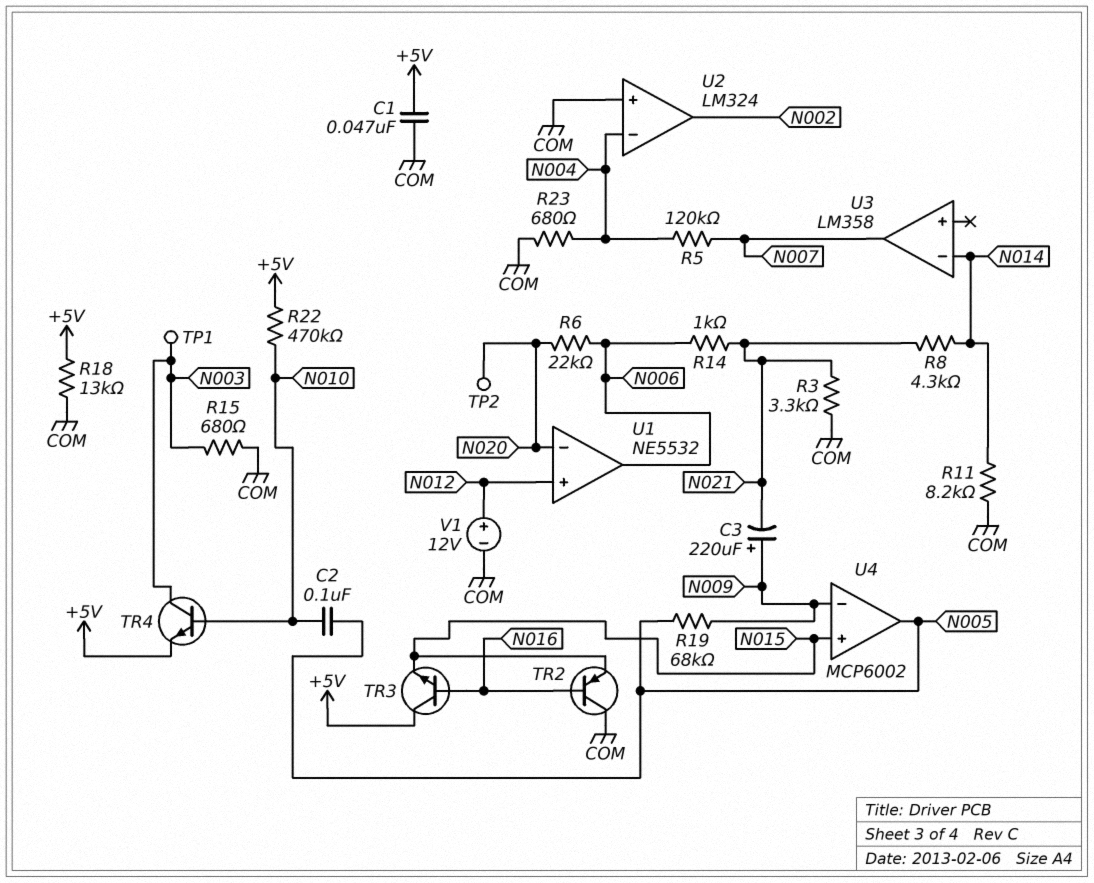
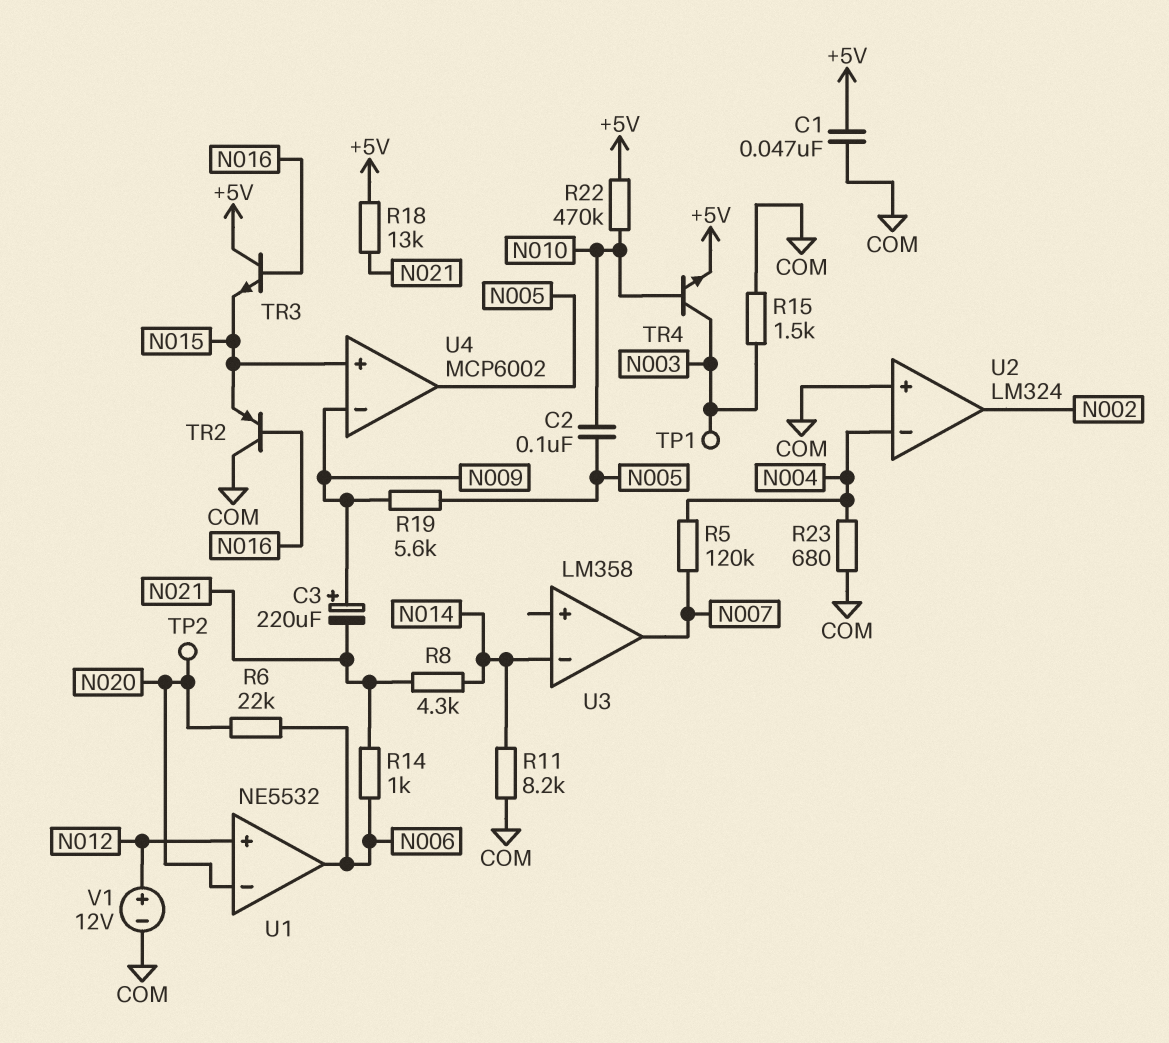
R3: 3.3k (COM, N021) -> none
R15: 680 (COM, N003) -> 1.5k (COM, N003)
R18: 13k (+5V, COM) -> 13k (+5V, N021)
R19: 68k (N005, N009) -> 5.6k (N005, N009)

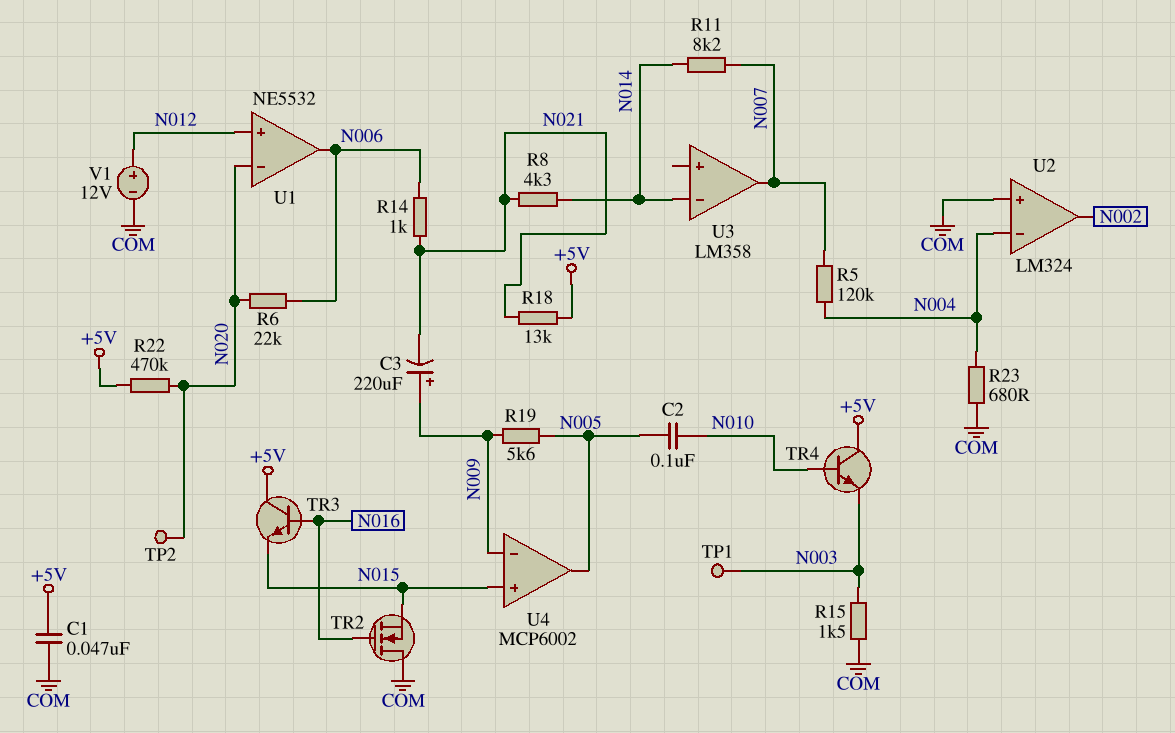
R11: 8.2k (COM, N014) -> 8.2k (N007, N014)
R22: 470k (+5V, N010) -> 470k (+5V, N020)
TR2: PNP (B N016, C COM, E N015) -> NMOS (G N016, D COM, S N015)
TR4: NPN (B N010, C N003, E +5V) -> NPN (B N010, C +5V, E N003)

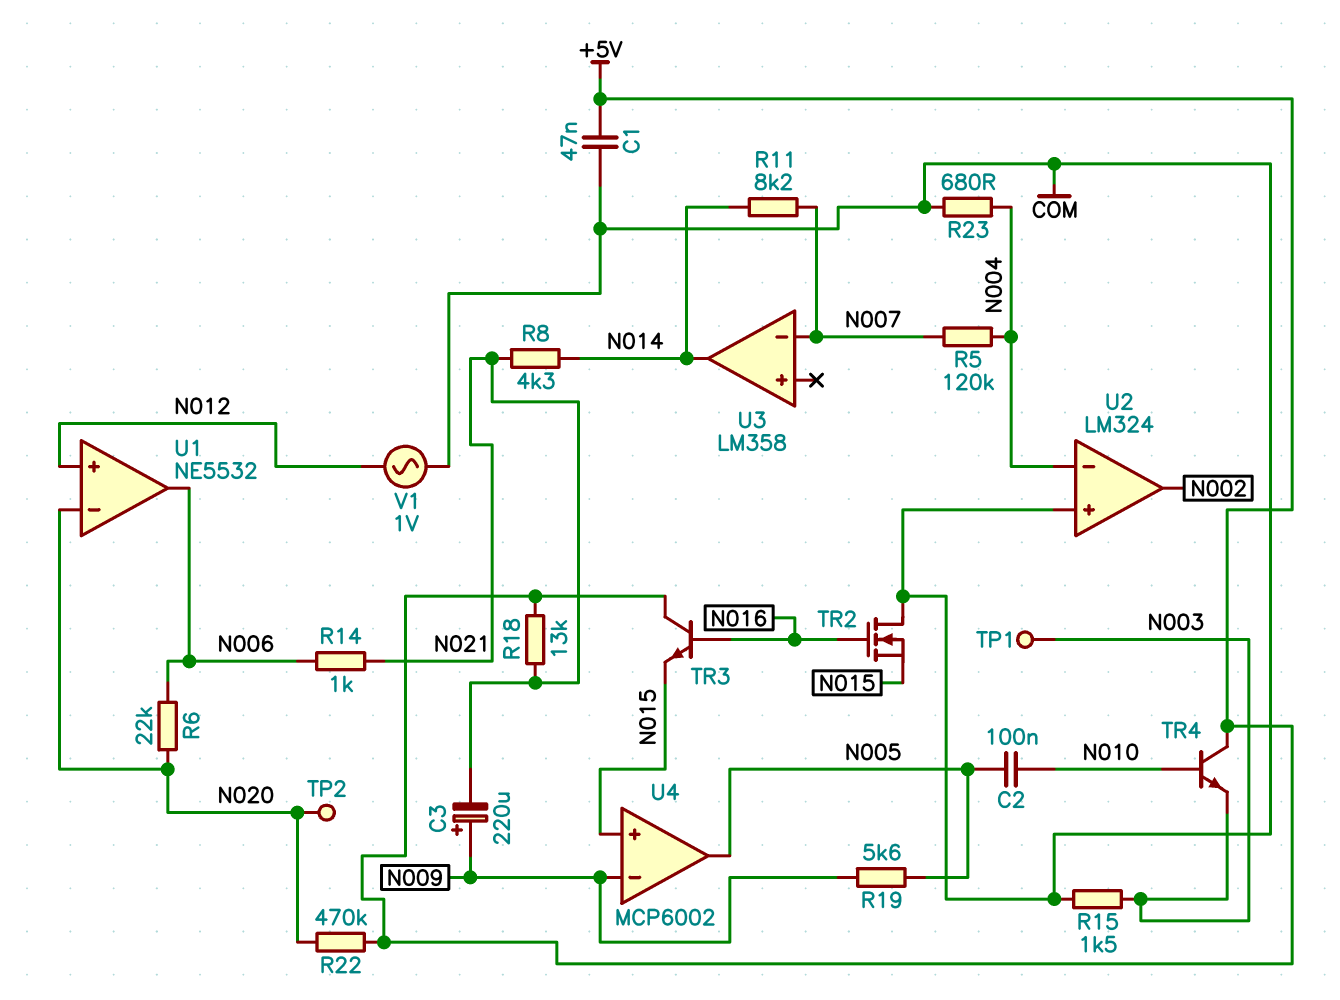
U3 pin in-: N014 -> N007
U3 pin out: N007 -> N014
V1: 12V (plus N012, minus COM) -> AC 1V (COM, N012)

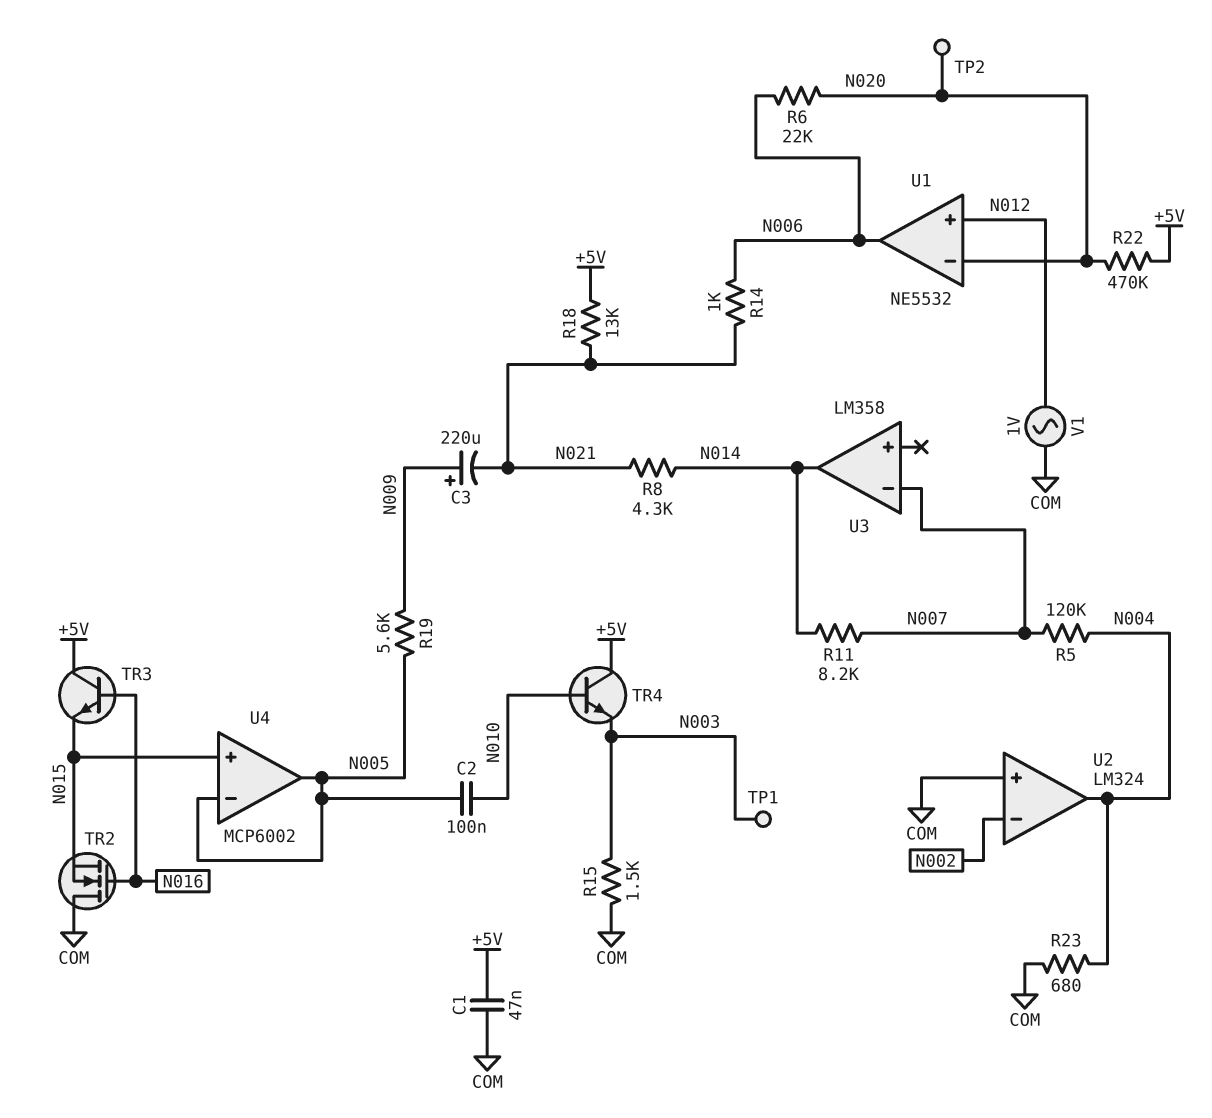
U2 pin in-: N004 -> N002
U2 pin out: N002 -> N004
U4 pin in-: N009 -> N005

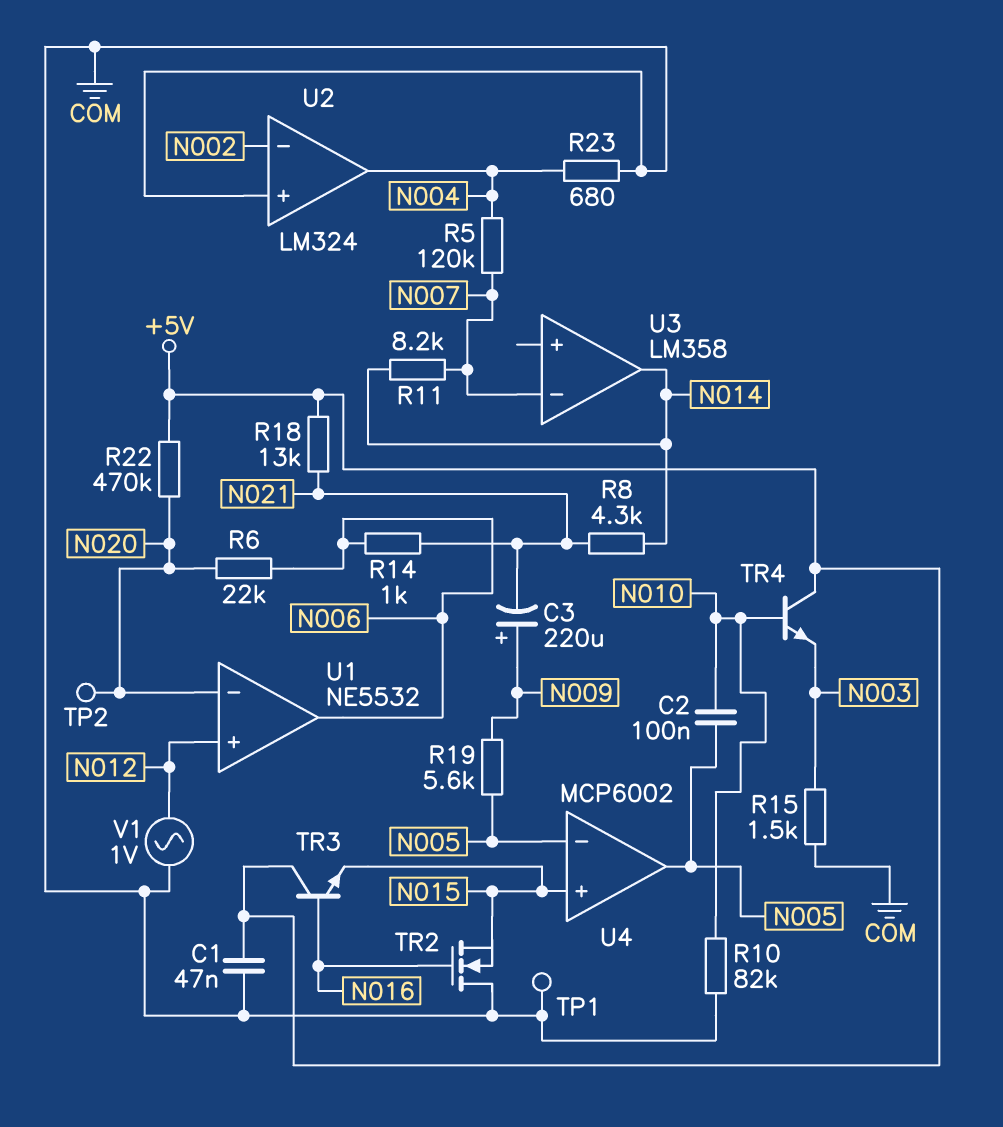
R10: none -> 82k (COM, N010)
TP1: test point (N003) -> test point (COM)

